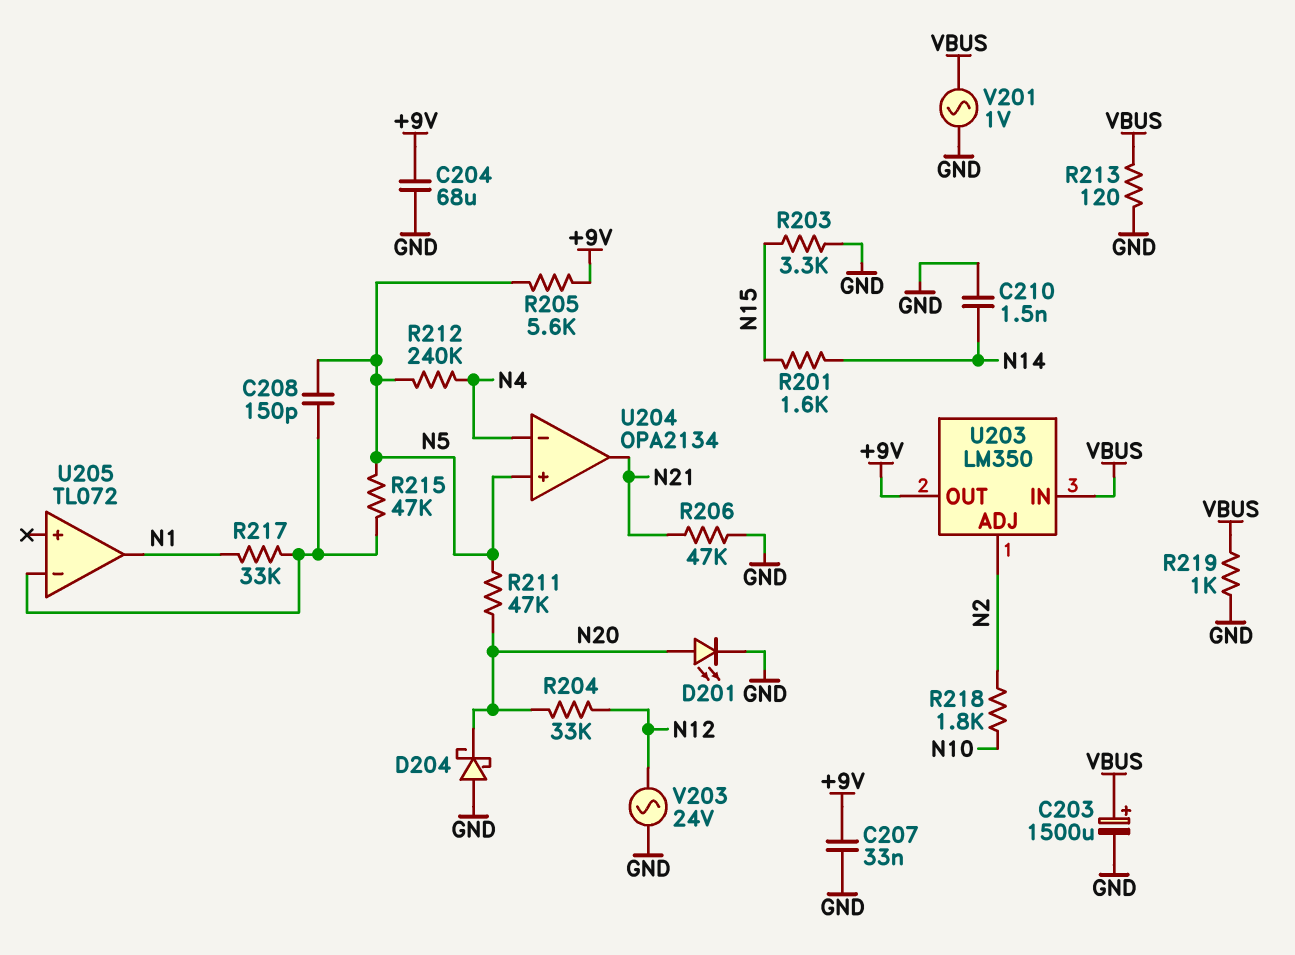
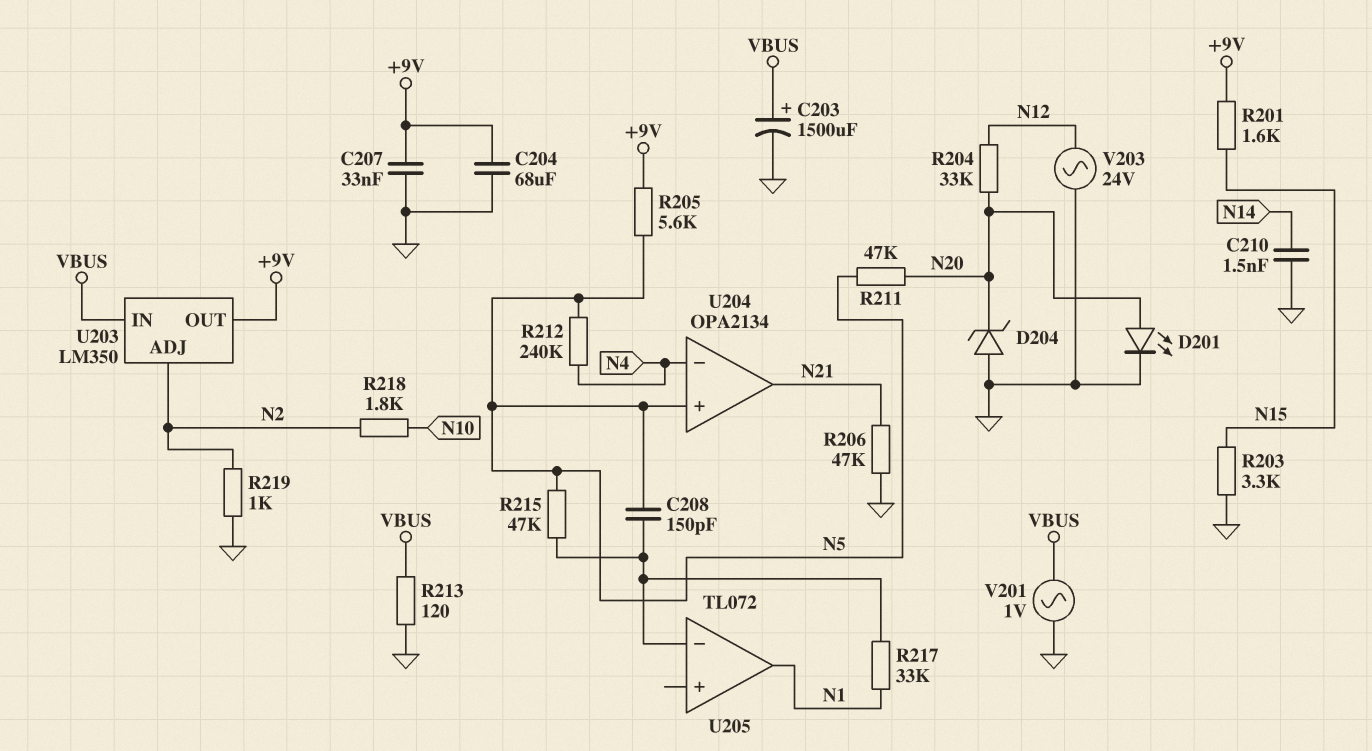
D204: schottky (A GND, K N20) -> zener (A GND, K N20)
R201: 1.6k (N14, N15) -> 1.6k (+9V, N15)
R219: 1k (GND, VBUS) -> 1k (GND, N2)

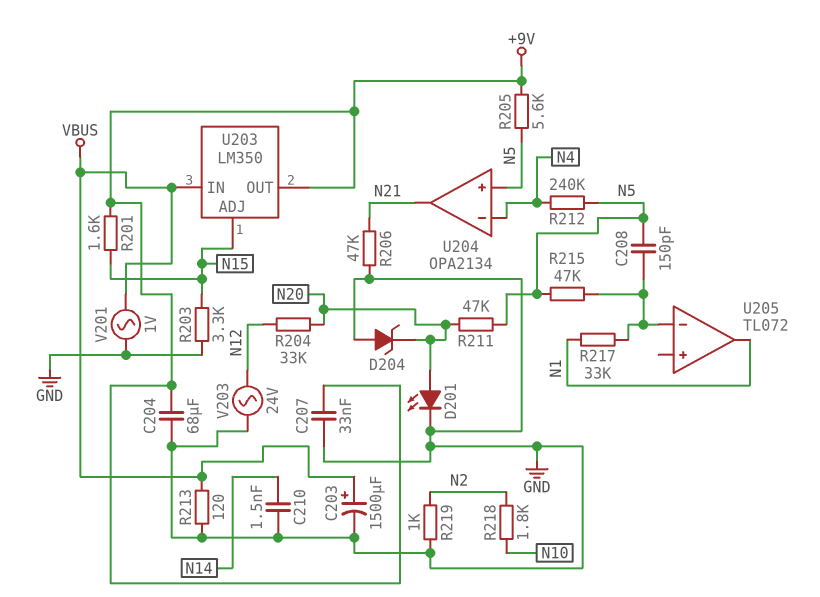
U203 pin ADJ: N2 -> N15

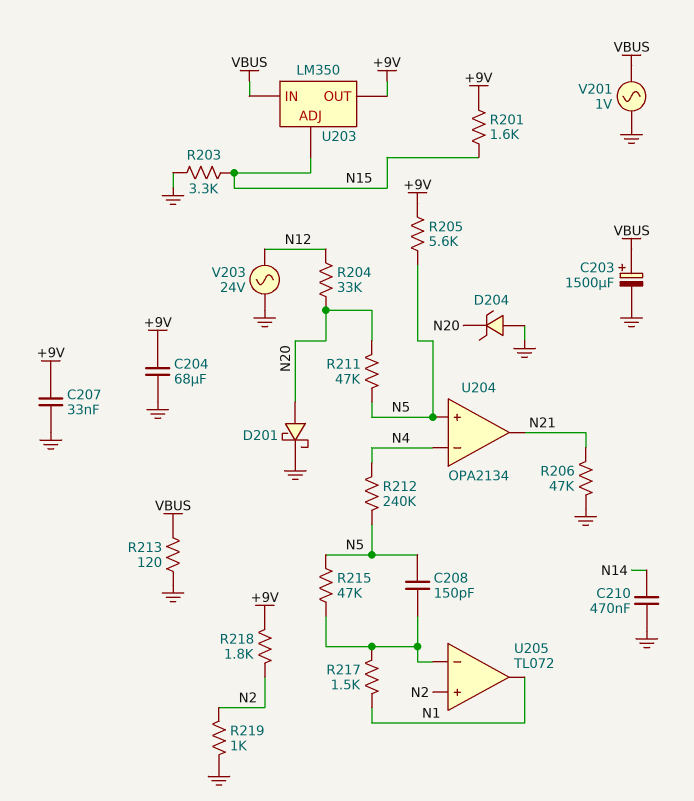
C210: 1.5nF (GND, N14) -> 470nF (GND, N14)
D201: LED (A N20, K GND) -> schottky (A N20, K GND)
R217: 33k (N1, U205/in-) -> 1.5k (N1, U205/in-)
R218: 1.8k (N2, N10) -> 1.8k (+9V, N2)
U205 pin in+: none -> N2

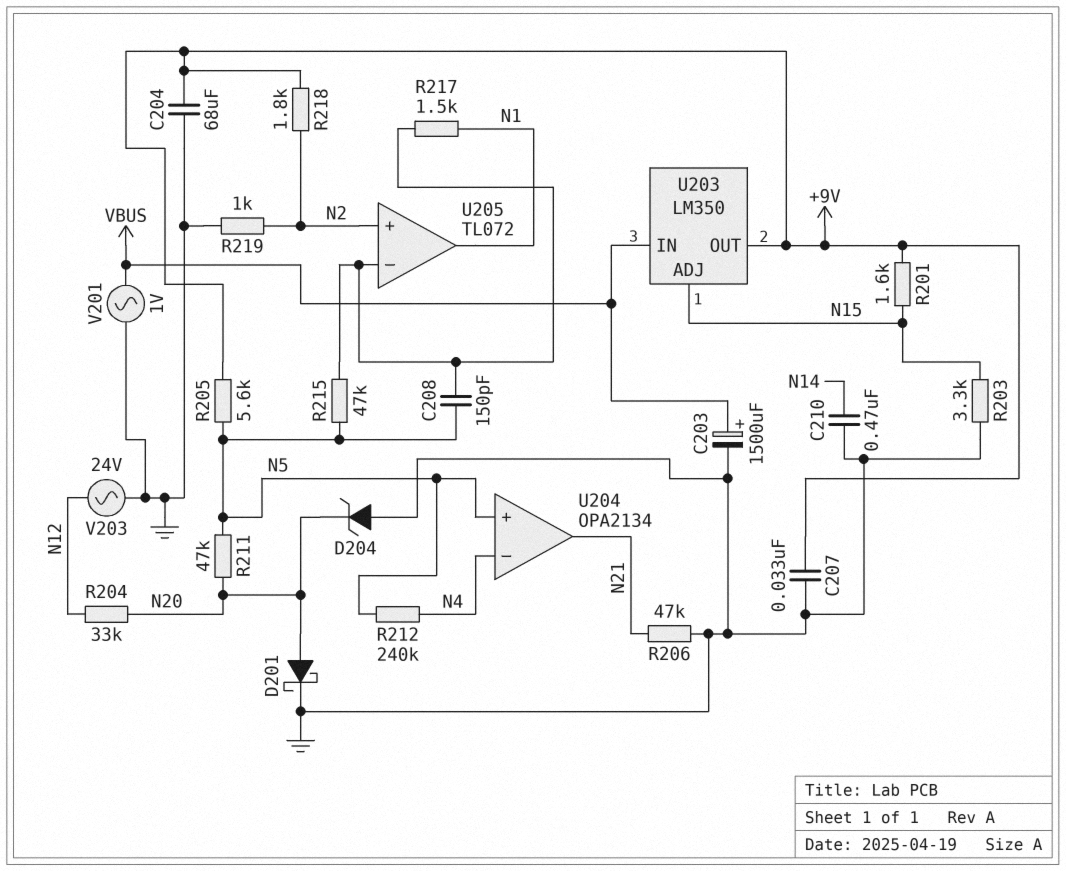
R213: 120 (GND, VBUS) -> none

